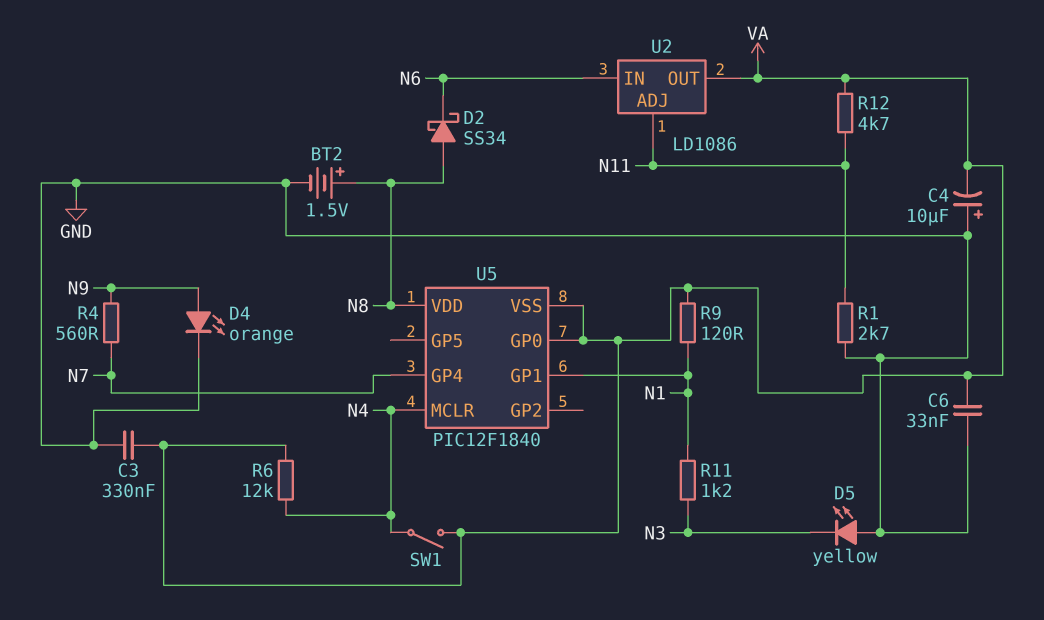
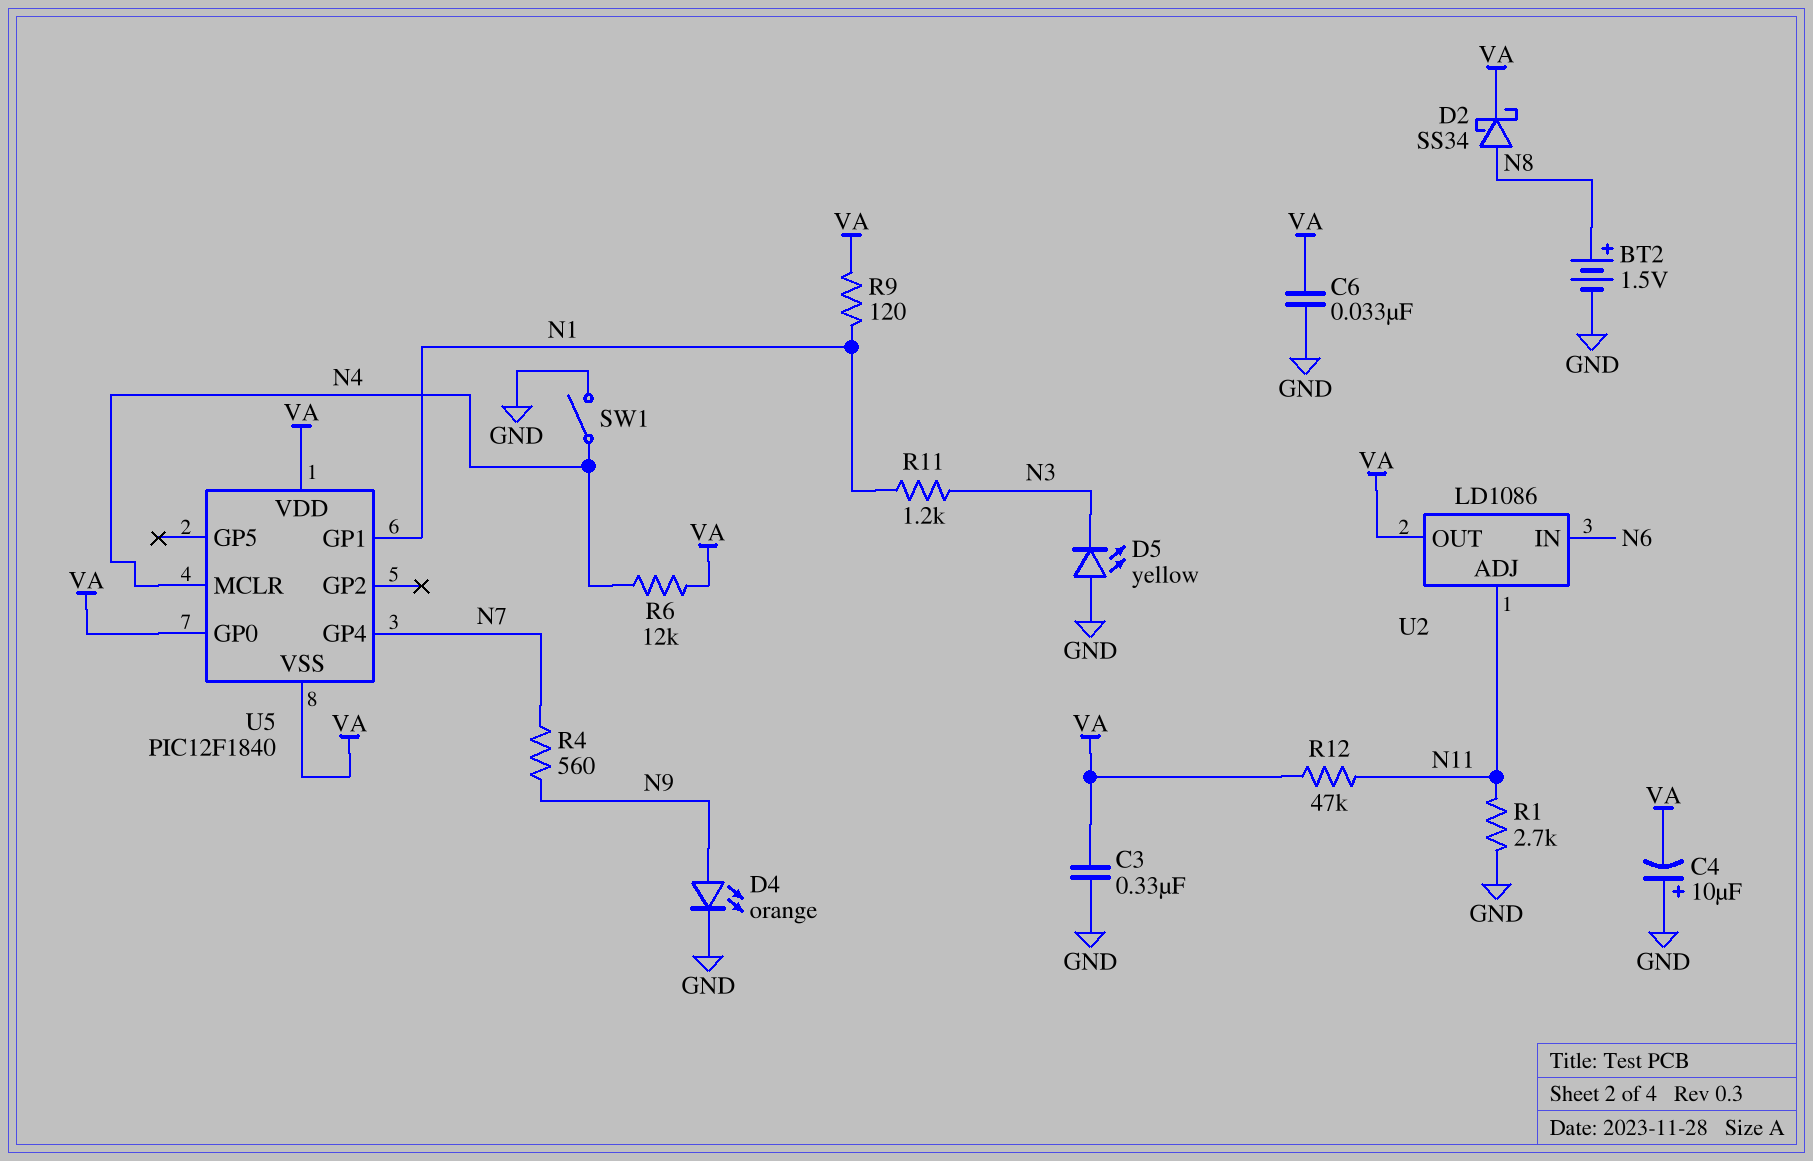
D2: schottky SS34 (A N8, K N6) -> schottky SS34 (A N8, K VA)
R12: 4.7k (N11, VA) -> 47k (N11, VA)
SW1: switch (N4, VA) -> switch (GND, N4)
U5 pin VDD: N8 -> VA

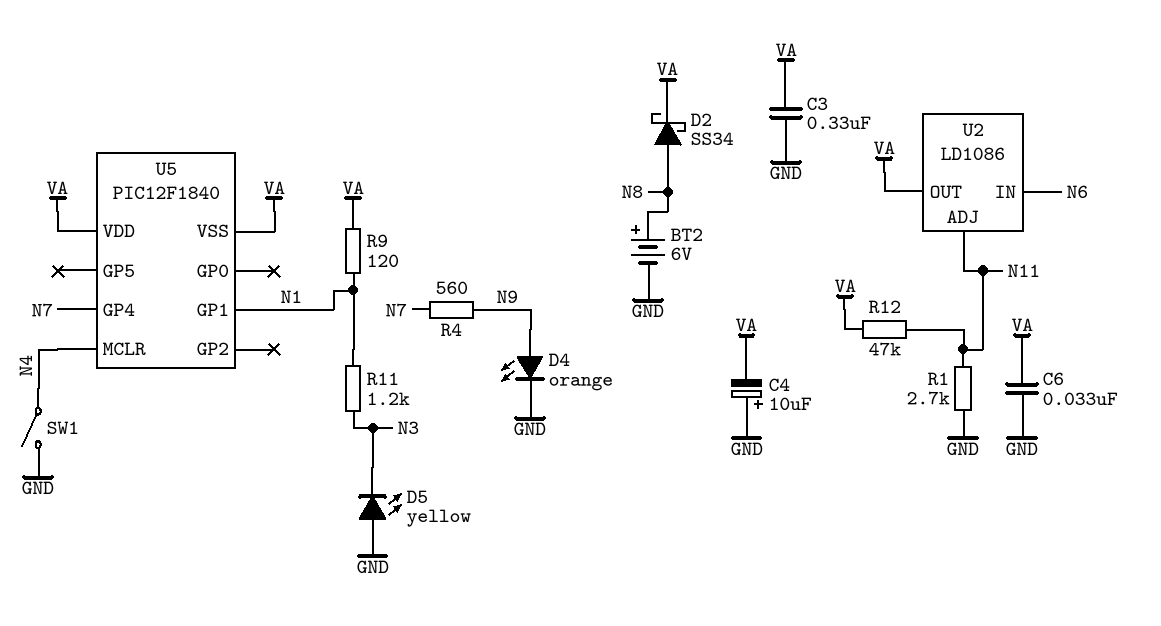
BT2: 1.5V (plus N8, minus GND) -> 6V (plus N8, minus GND)
R6: 12k (N4, VA) -> none
U5 pin GP0: VA -> none

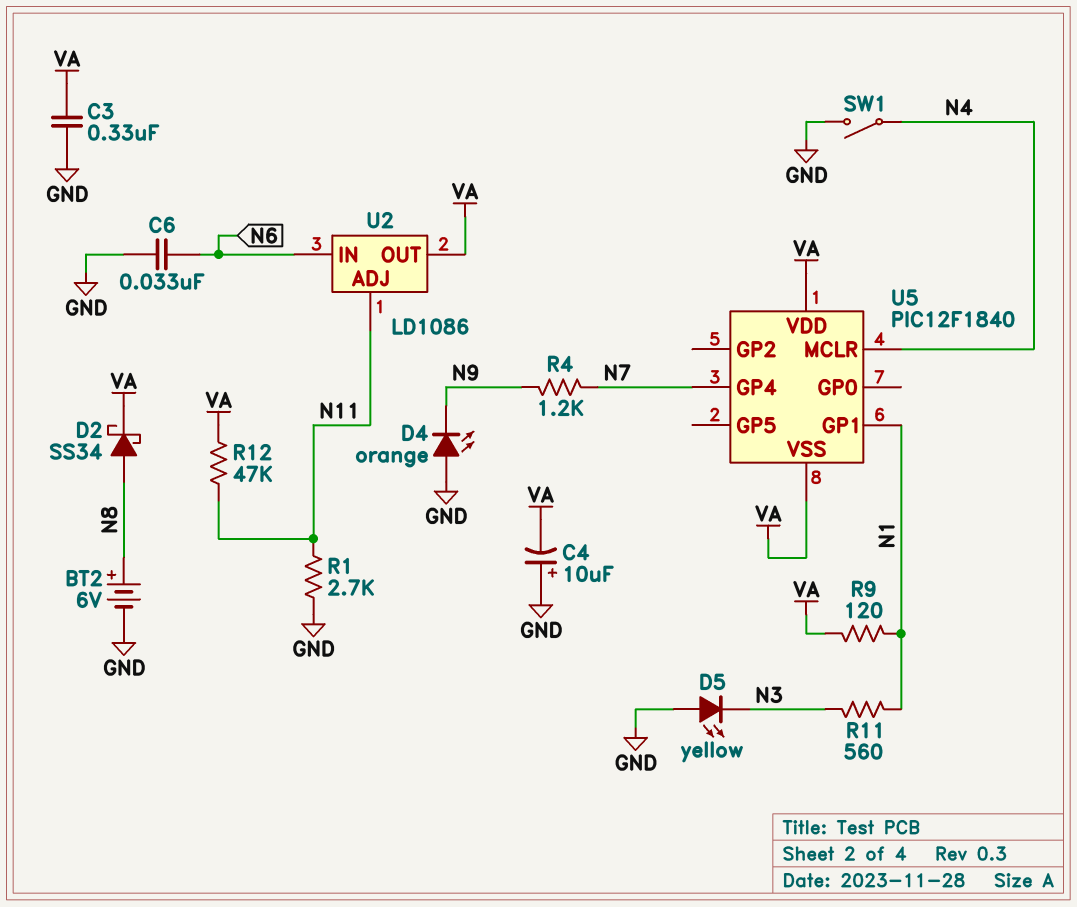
C6: 33nF (GND, VA) -> 33nF (GND, N6)
D4: LED orange (A N9, K GND) -> LED orange (A GND, K N9)
R4: 560 (N7, N9) -> 1.2k (N7, N9)
R11: 1.2k (N1, N3) -> 560 (N1, N3)

